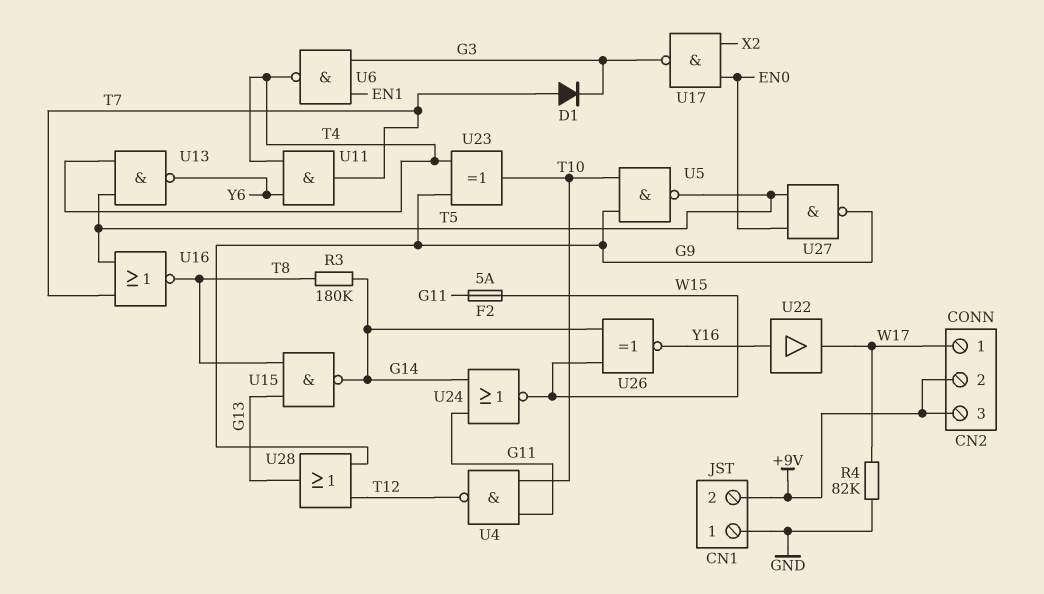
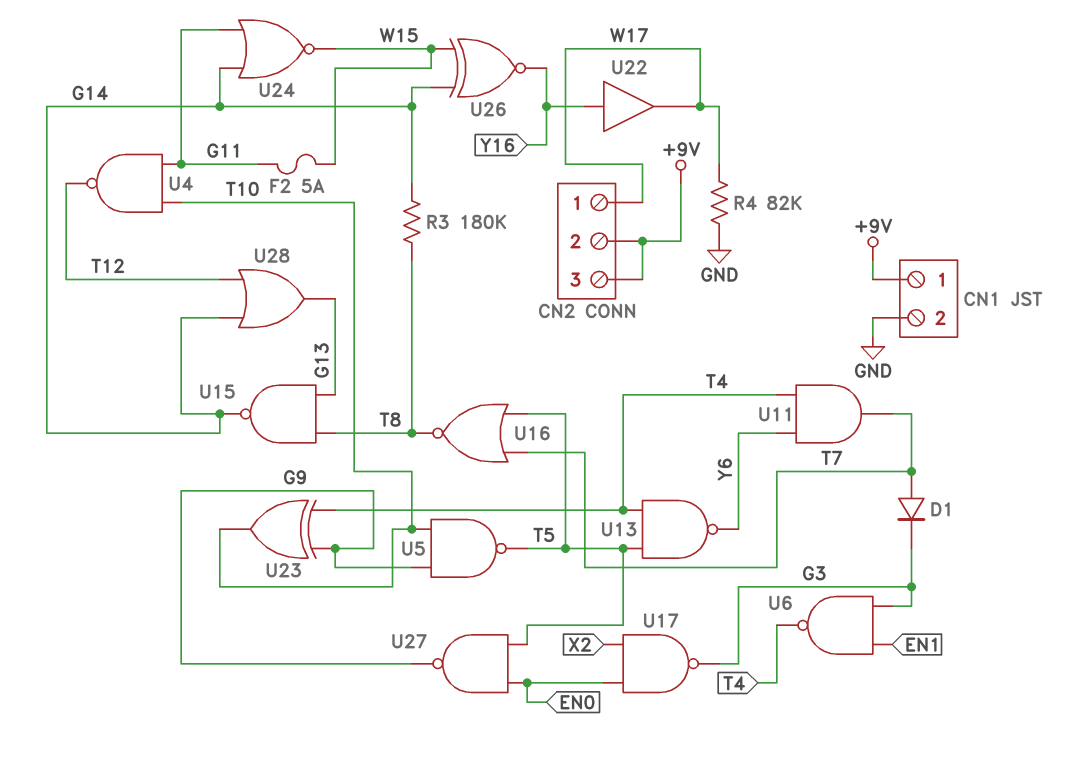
CN1 pin 1: GND -> +9V
CN1 pin 2: +9V -> GND
U28: OR (in G9, in T12, out G13) -> OR (in G14, in T12, out G13)

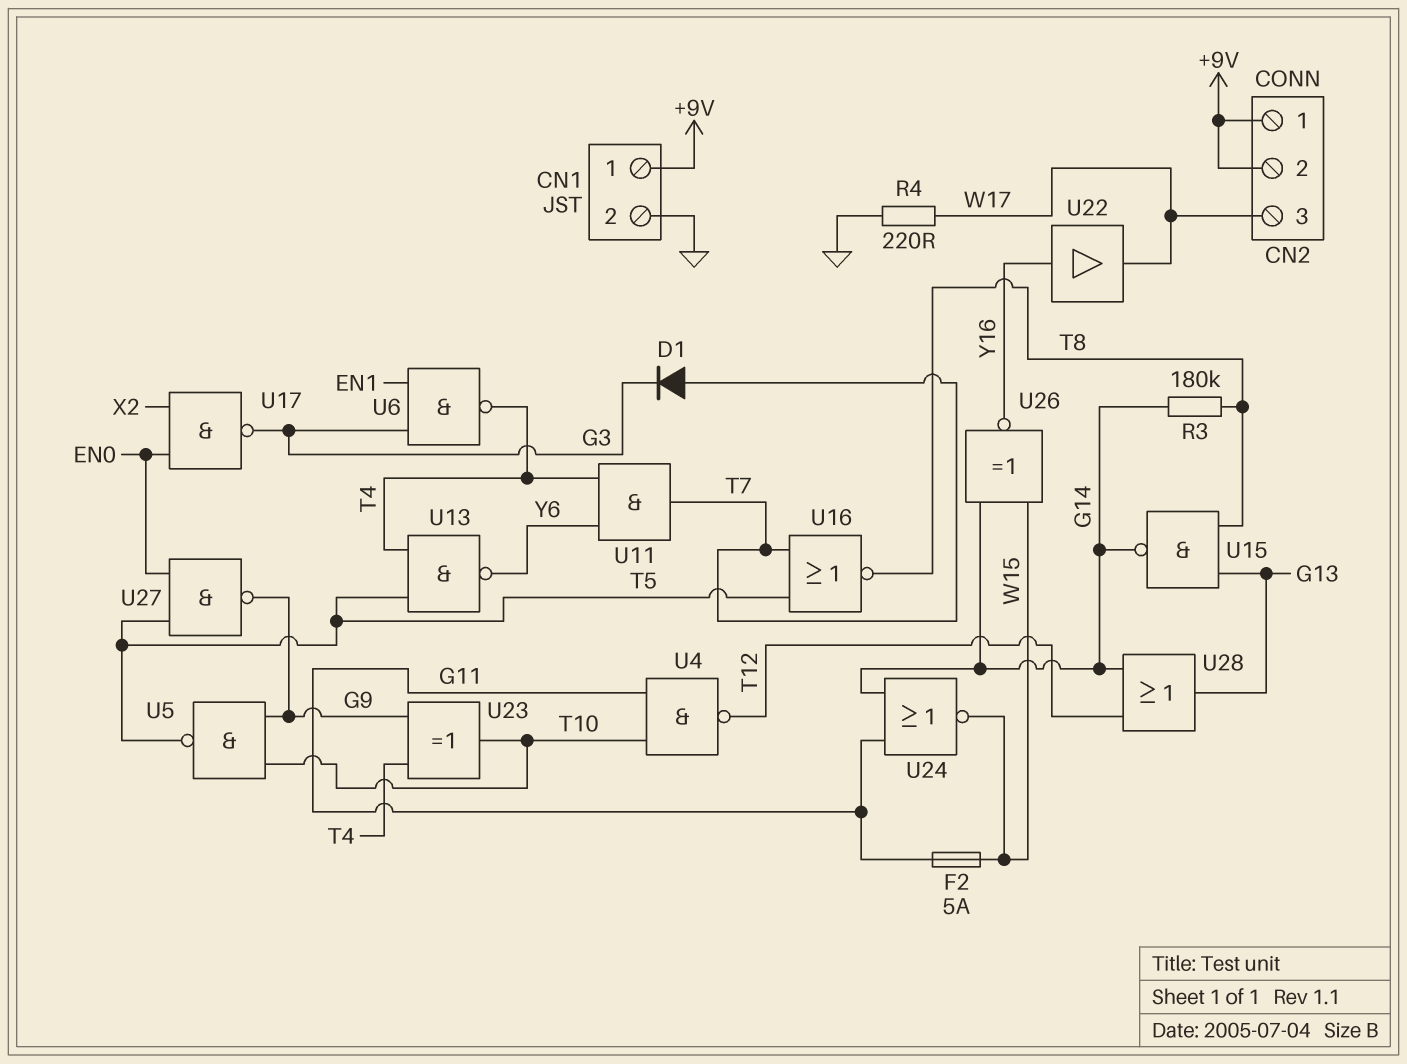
CN2 pin 1: W17 -> +9V
CN2 pin 3: +9V -> W17
R4: 82k (GND, W17) -> 220 (GND, W17)

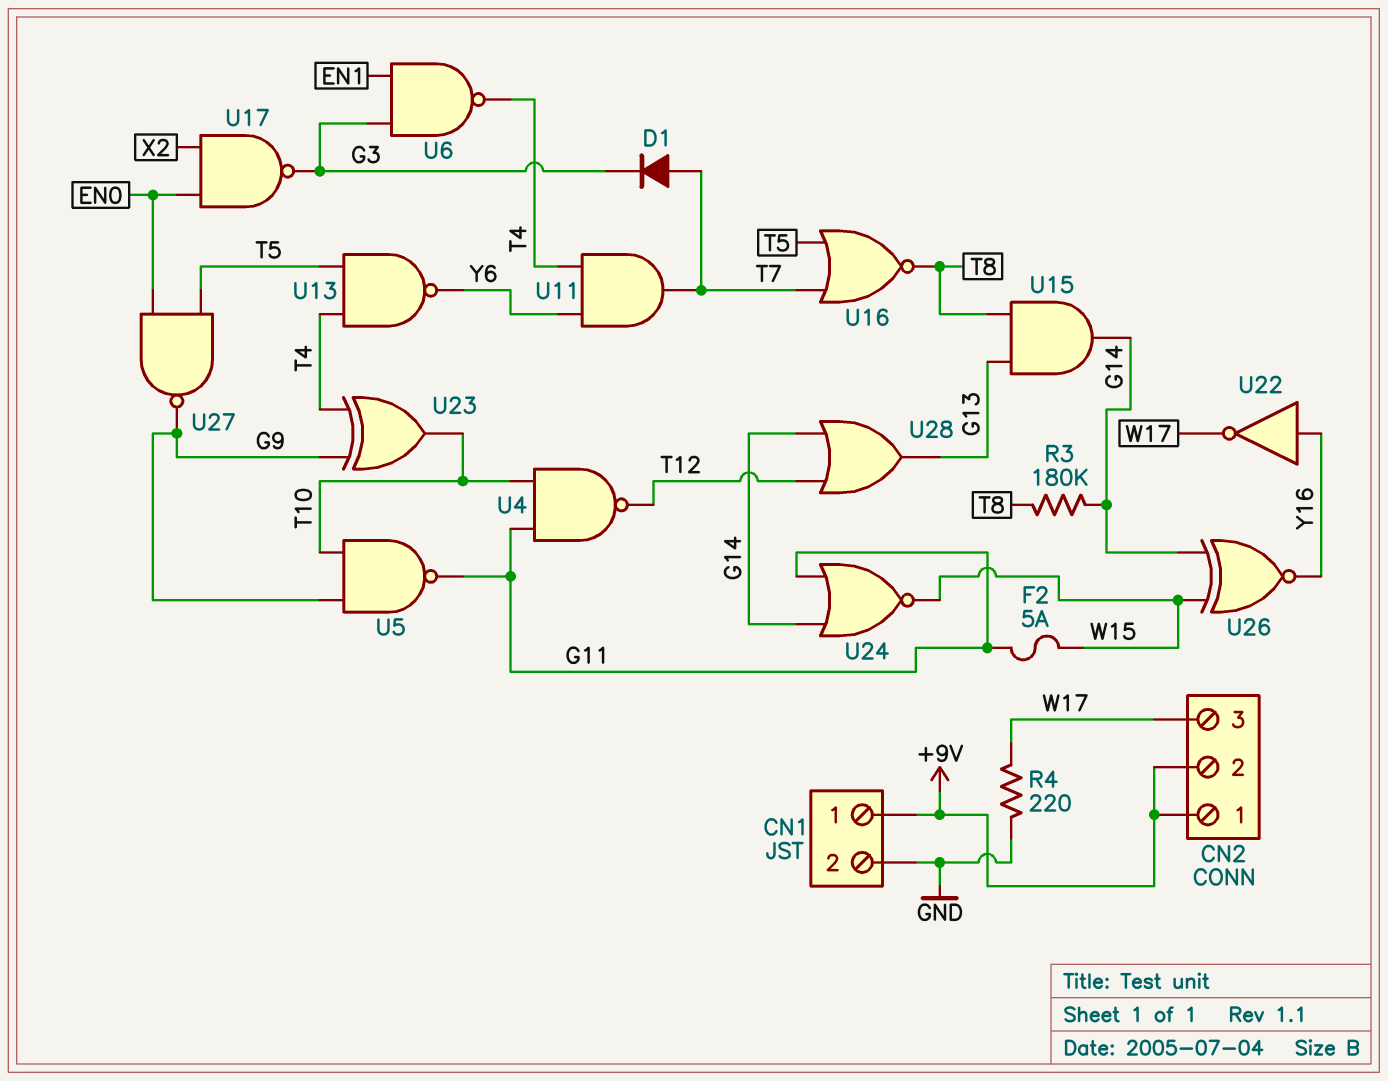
U5: NAND (in G9, in T10, out T5) -> NAND (in G9, in T10, out G11)
U15: NAND (in G13, in T8, out G14) -> AND (in G13, in T8, out G14)
U22: buffer (in Y16, out W17) -> NOT (in Y16, out W17)

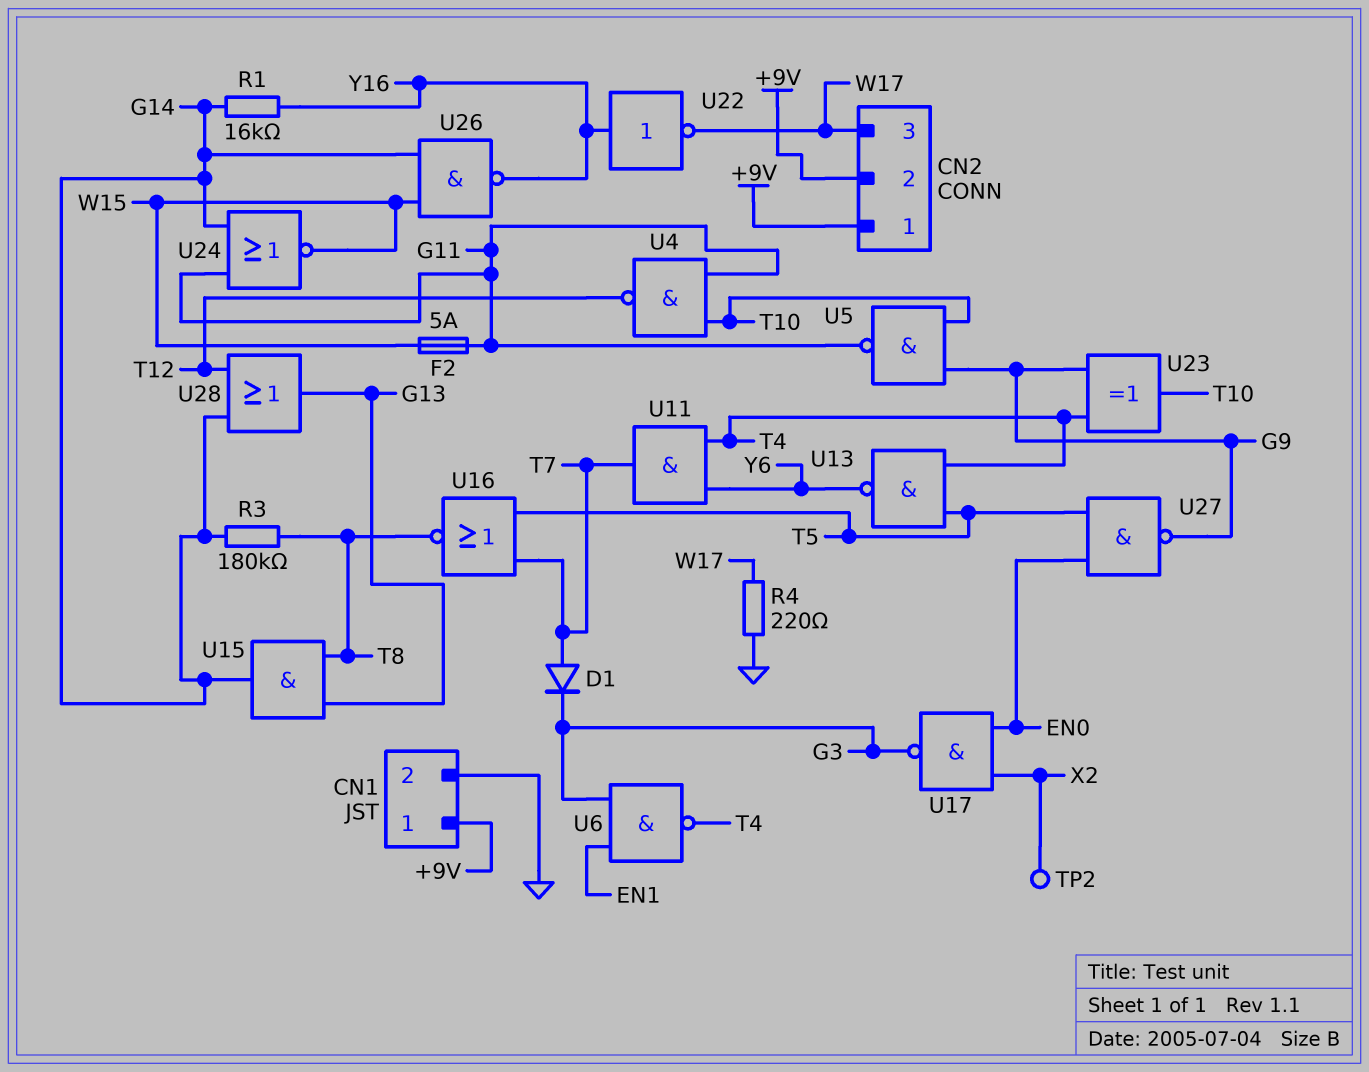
R1: none -> 16k (G14, Y16)
TP2: none -> test point (X2)
U26: XNOR (in G14, in W15, out Y16) -> NAND (in G14, in W15, out Y16)

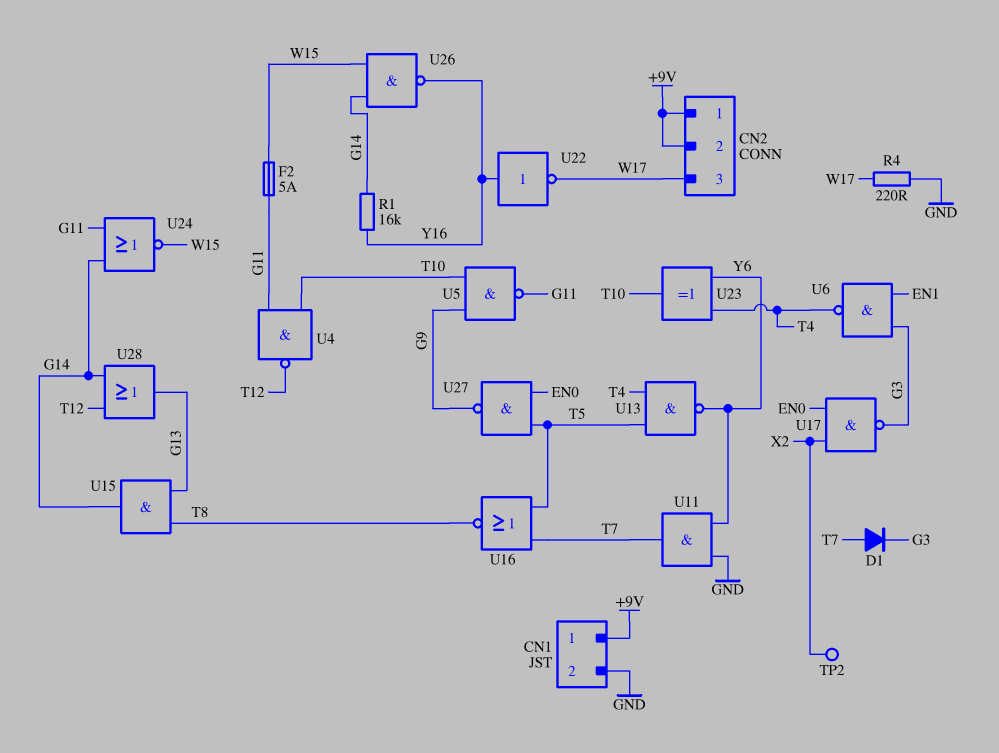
R3: 180k (G14, T8) -> none
U11: AND (in T4, in Y6, out T7) -> AND (in GND, in Y6, out T7)
U23: XOR (in G9, in T4, out T10) -> XOR (in T4, in Y6, out T10)

